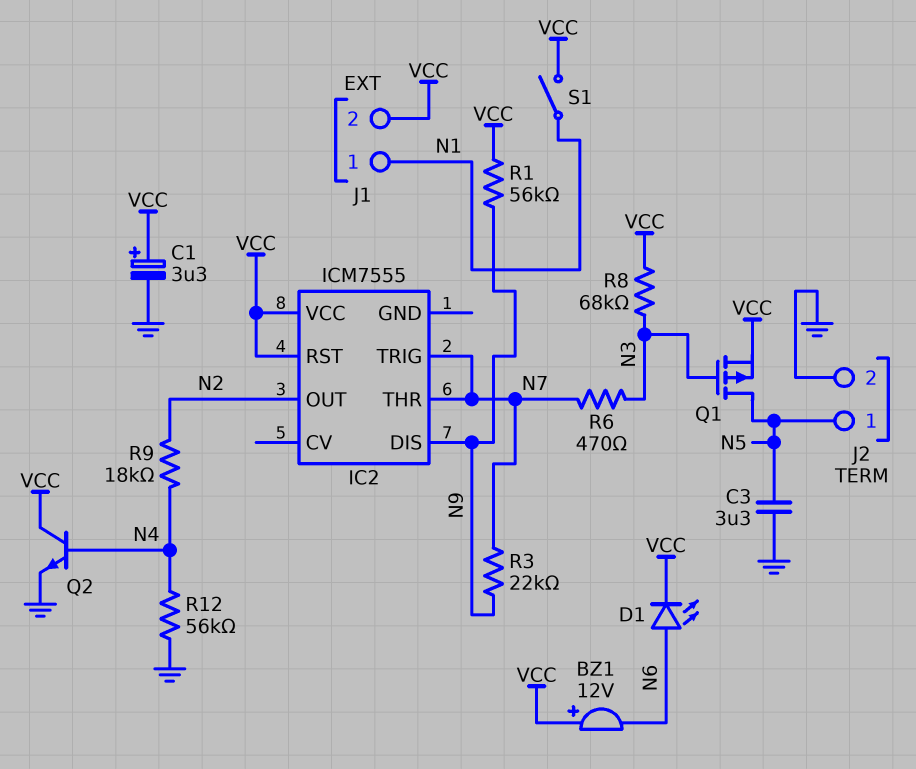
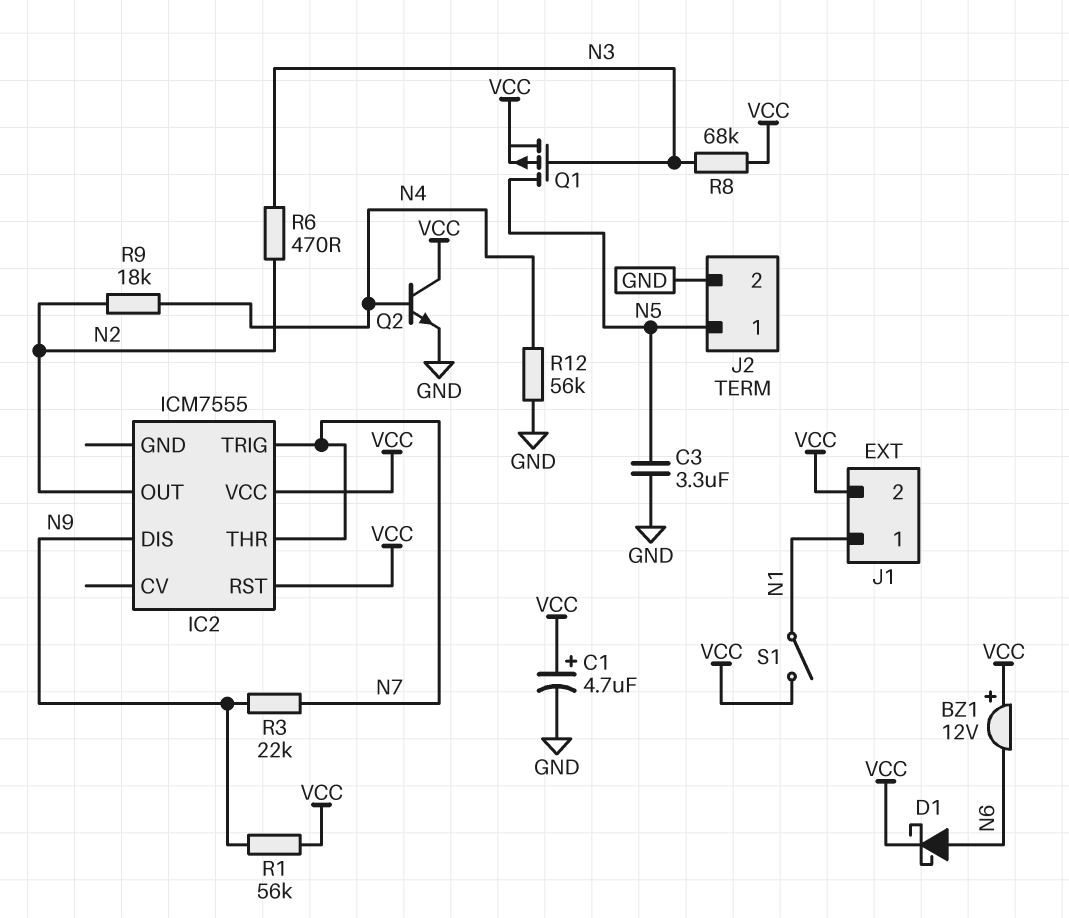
C1: 3.3uF (plus VCC, minus GND) -> 4.7uF (plus VCC, minus GND)
D1: LED (A N6, K VCC) -> schottky (A N6, K VCC)
R6: 470 (N3, N7) -> 470 (N2, N3)

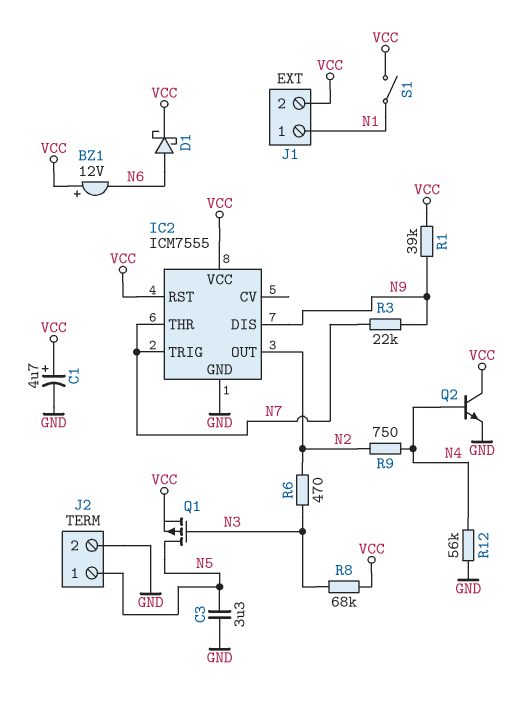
IC2 pin GND: none -> GND
R1: 56k (N9, VCC) -> 39k (N9, VCC)
R9: 18k (N2, N4) -> 750 (N2, N4)

